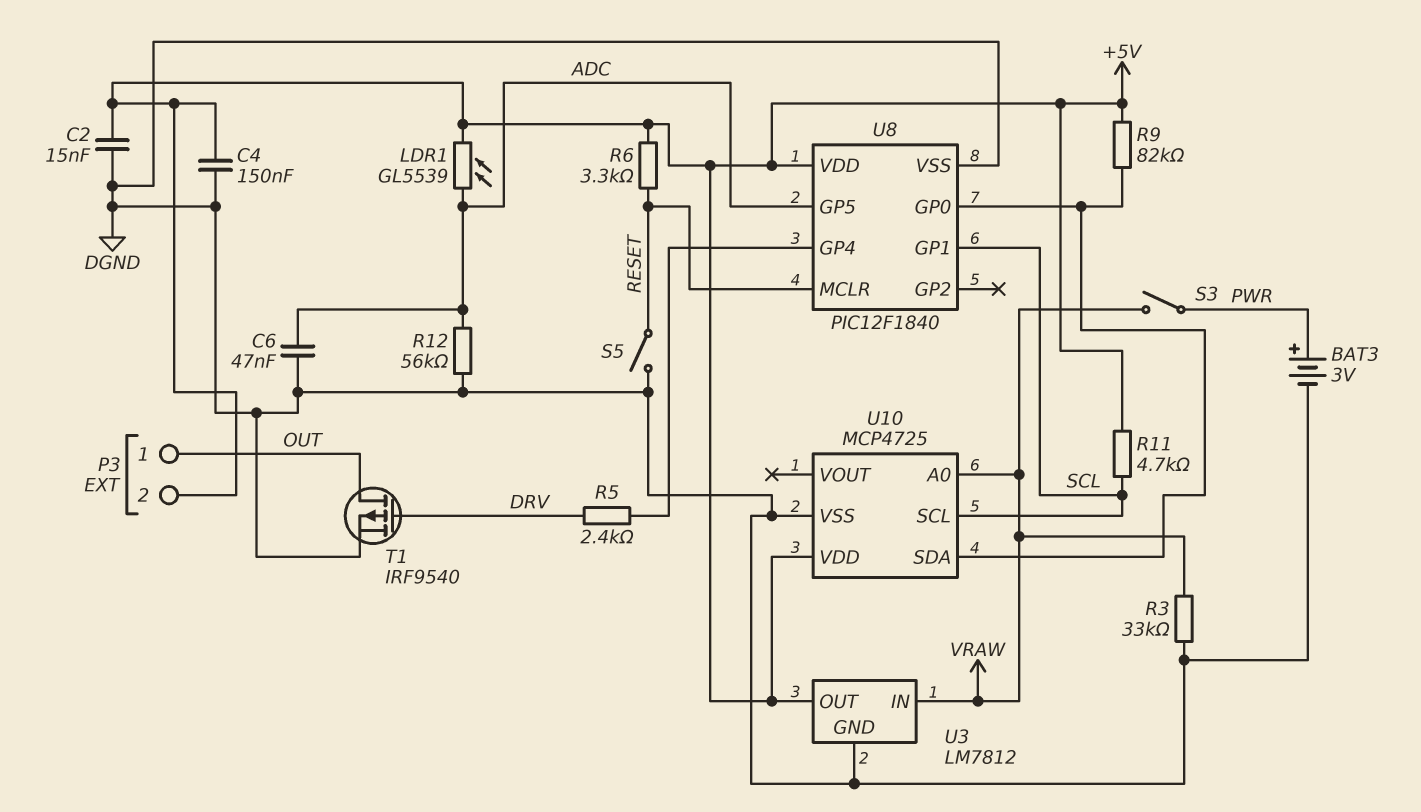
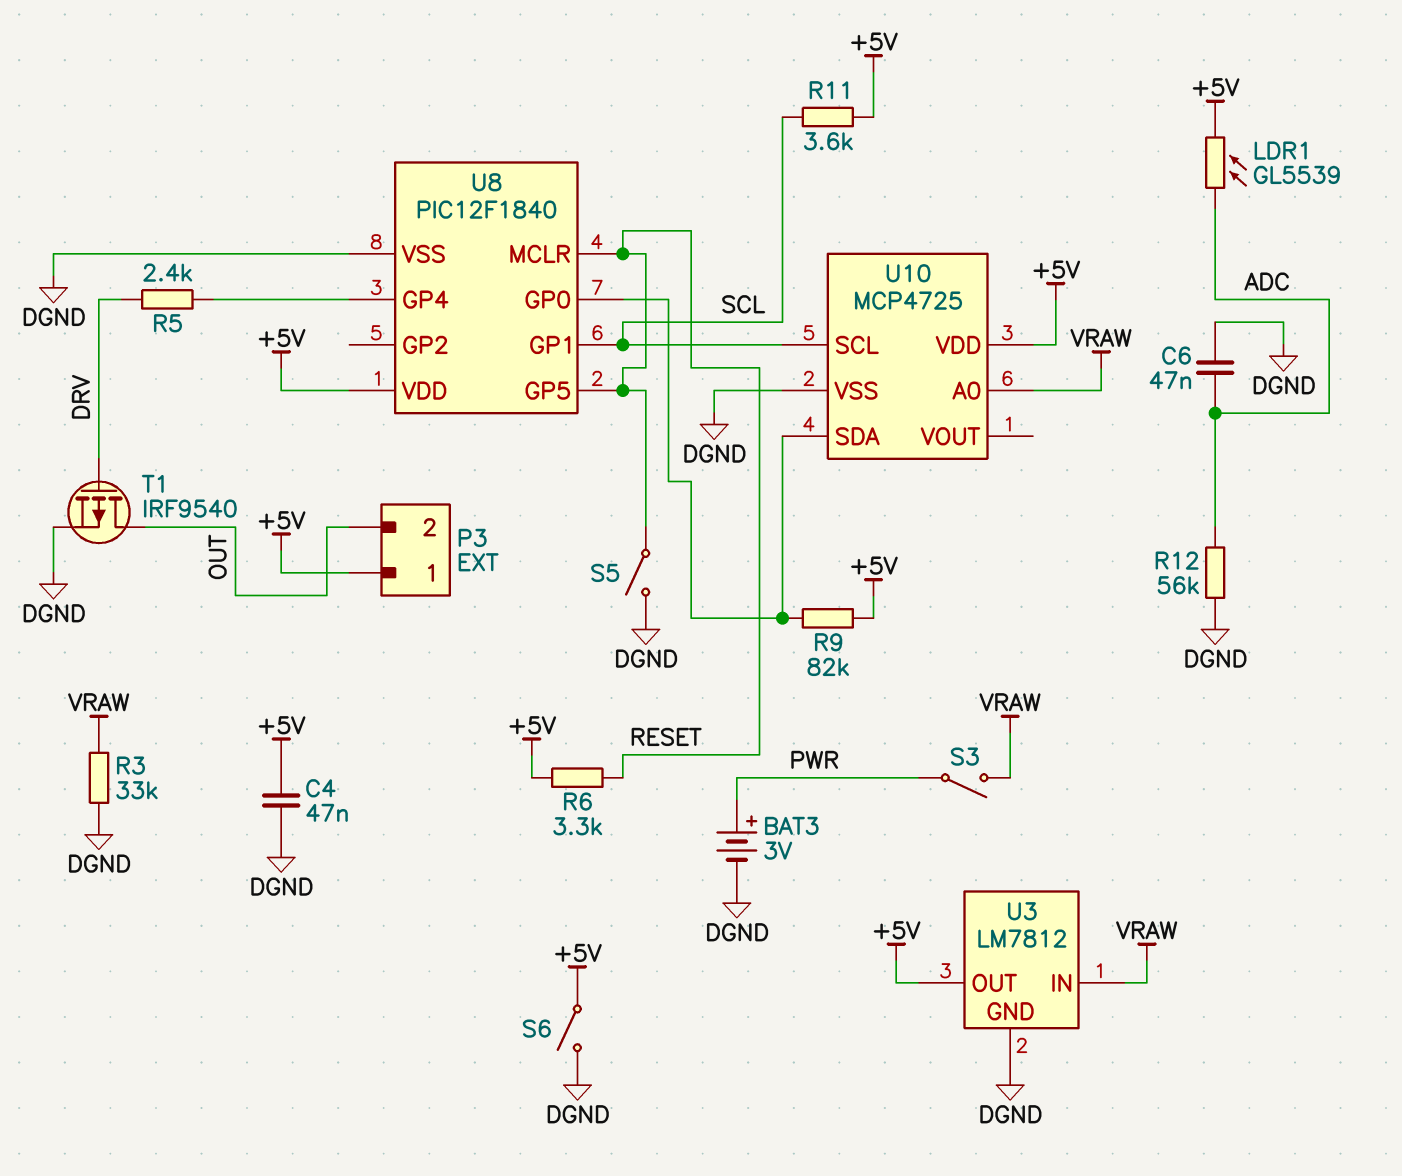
C2: 15nF (+5V, DGND) -> none
C4: 150nF (+5V, DGND) -> 47nF (+5V, DGND)
P3 pin 1: OUT -> +5V
P3 pin 2: +5V -> OUT
R11: 4.7k (+5V, SCL) -> 3.6k (+5V, SCL)
S6: none -> switch (+5V, DGND)
U8 pin GP5: ADC -> RESET

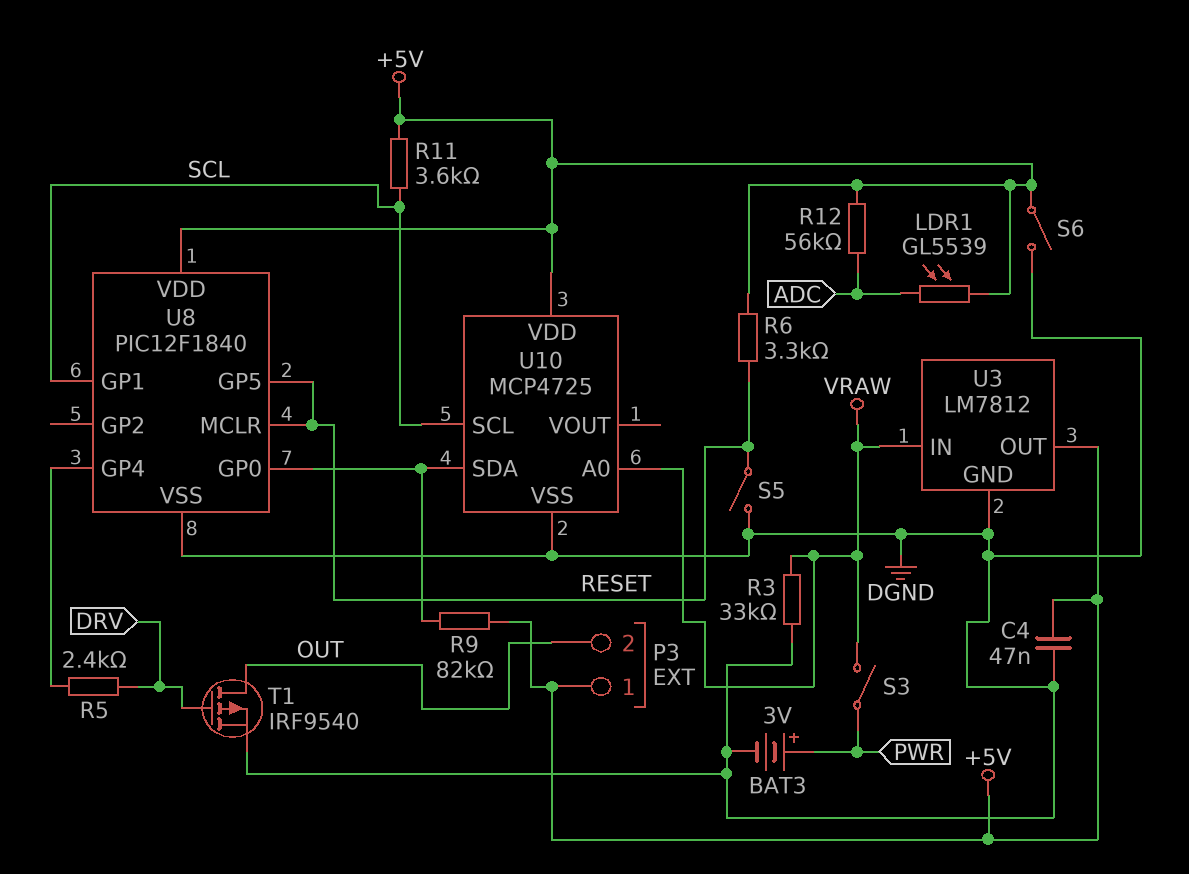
C6: 47nF (ADC, DGND) -> none
R12: 56k (ADC, DGND) -> 56k (+5V, ADC)

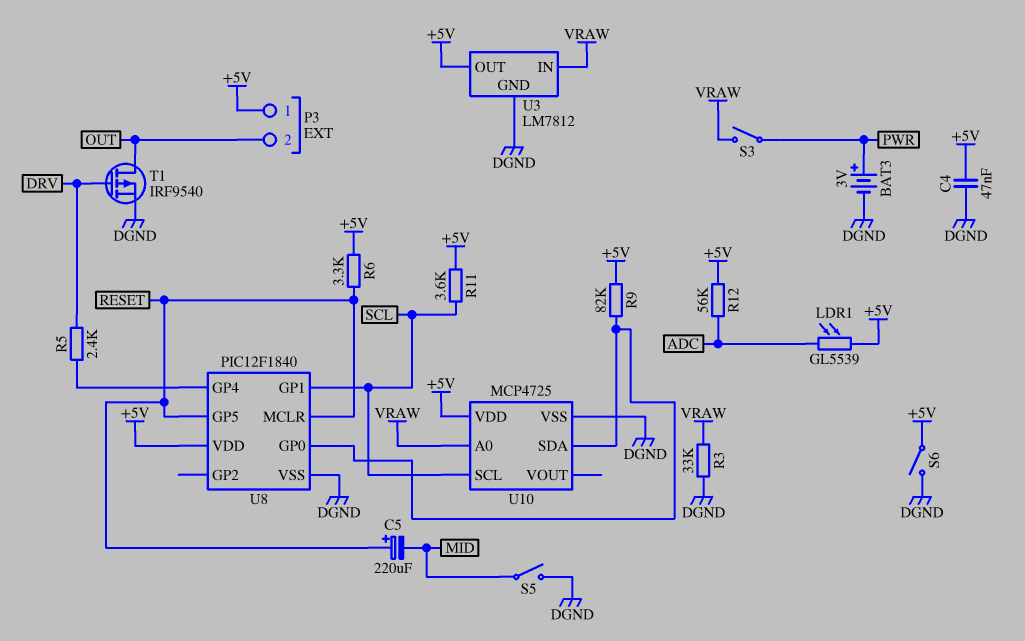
C5: none -> 220uF (plus RESET, minus MID)
S5: switch (DGND, RESET) -> switch (DGND, MID)

